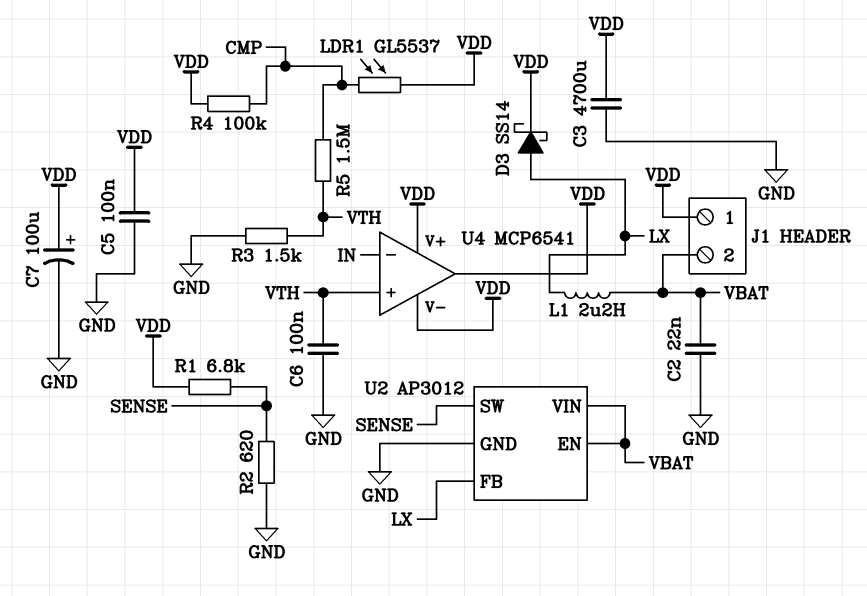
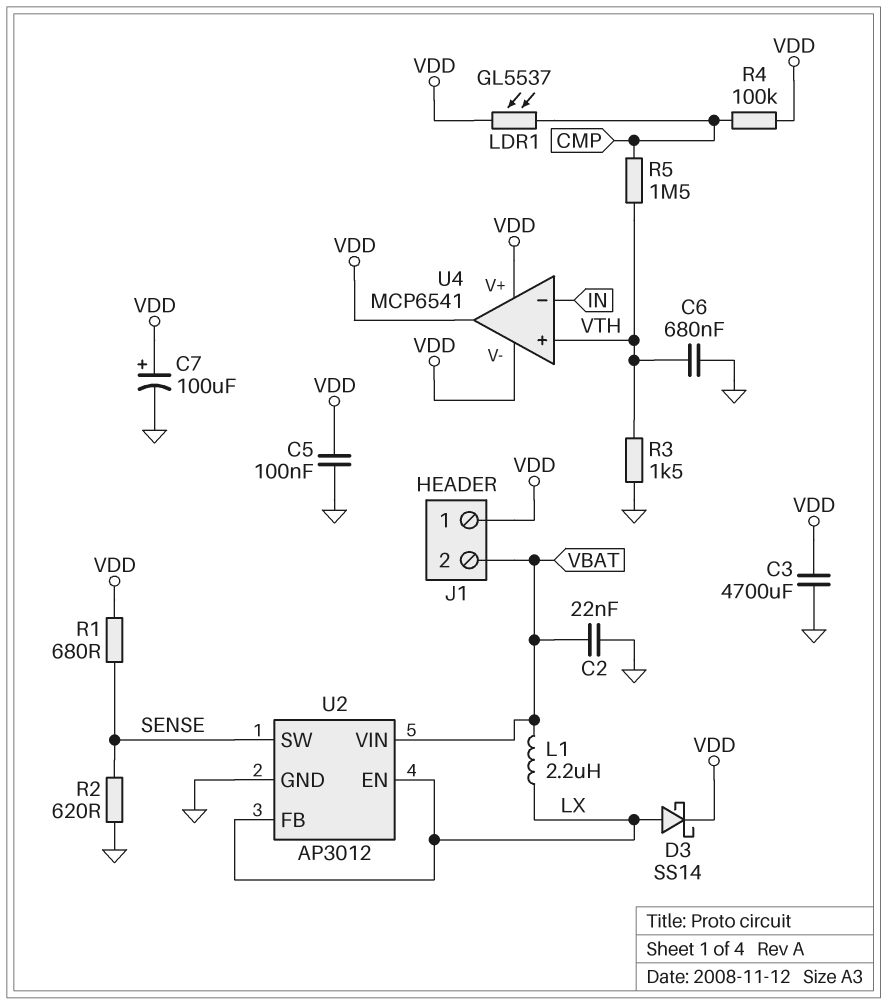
C6: 100nF (GND, VTH) -> 680nF (GND, VTH)
R1: 6.8k (SENSE, VDD) -> 680 (SENSE, VDD)
U2 pin EN: VBAT -> LX

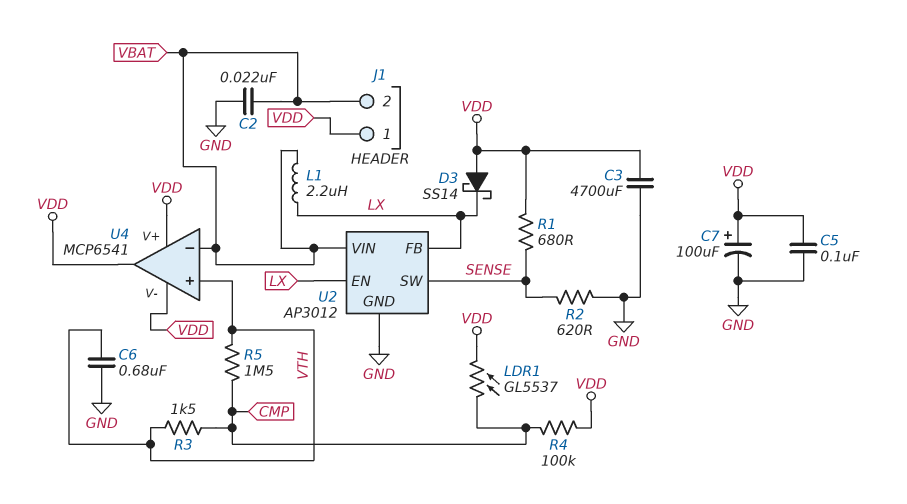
D3: schottky SS14 (A LX, K VDD) -> schottky SS14 (A VDD, K LX)
R3: 1.5k (GND, VTH) -> 1.5k (CMP, VTH)
U4 pin in-: IN -> VBAT

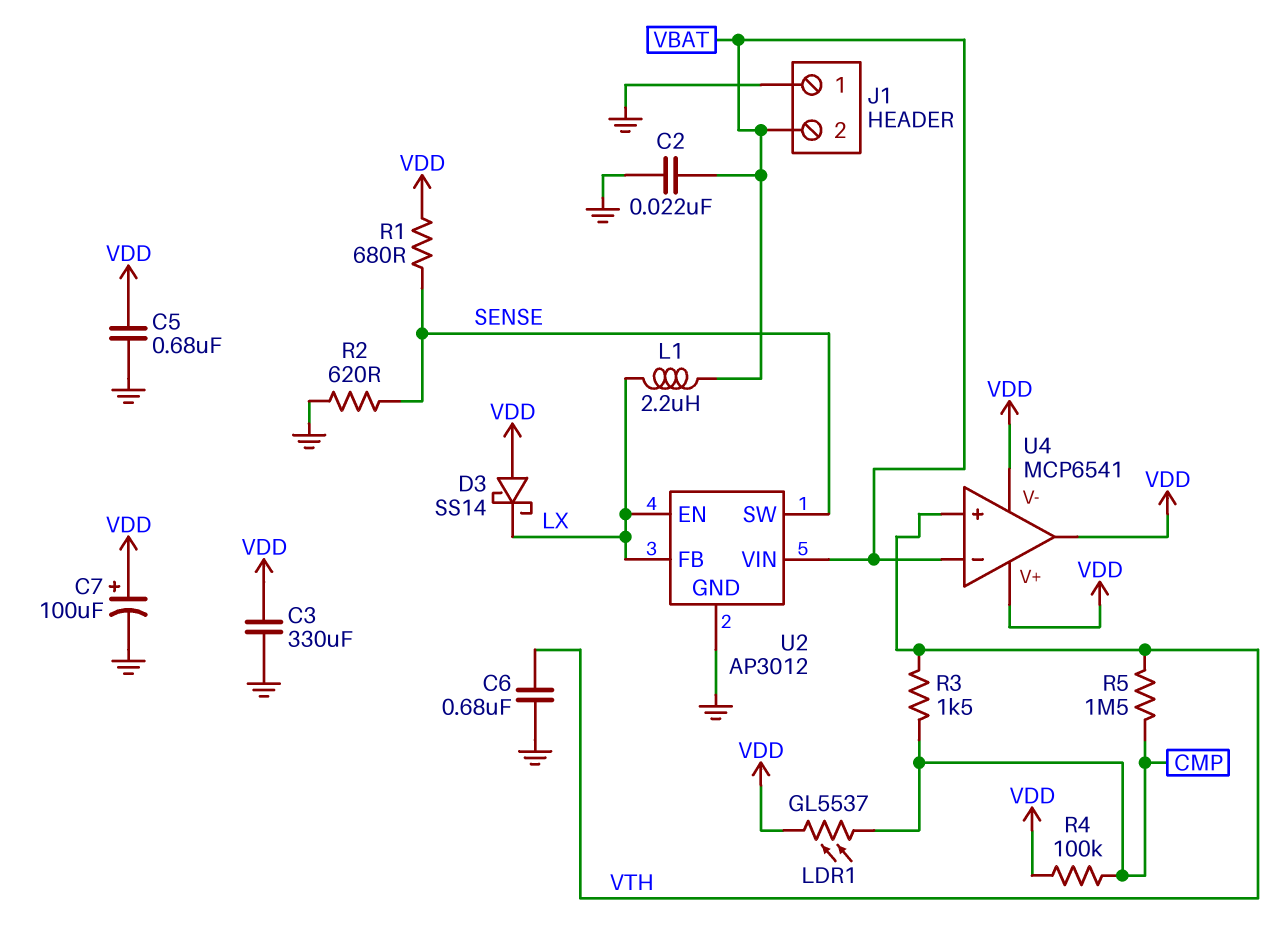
C3: 4700uF (GND, VDD) -> 330uF (GND, VDD)
C5: 100nF (GND, VDD) -> 680nF (GND, VDD)
J1 pin 1: VDD -> GND

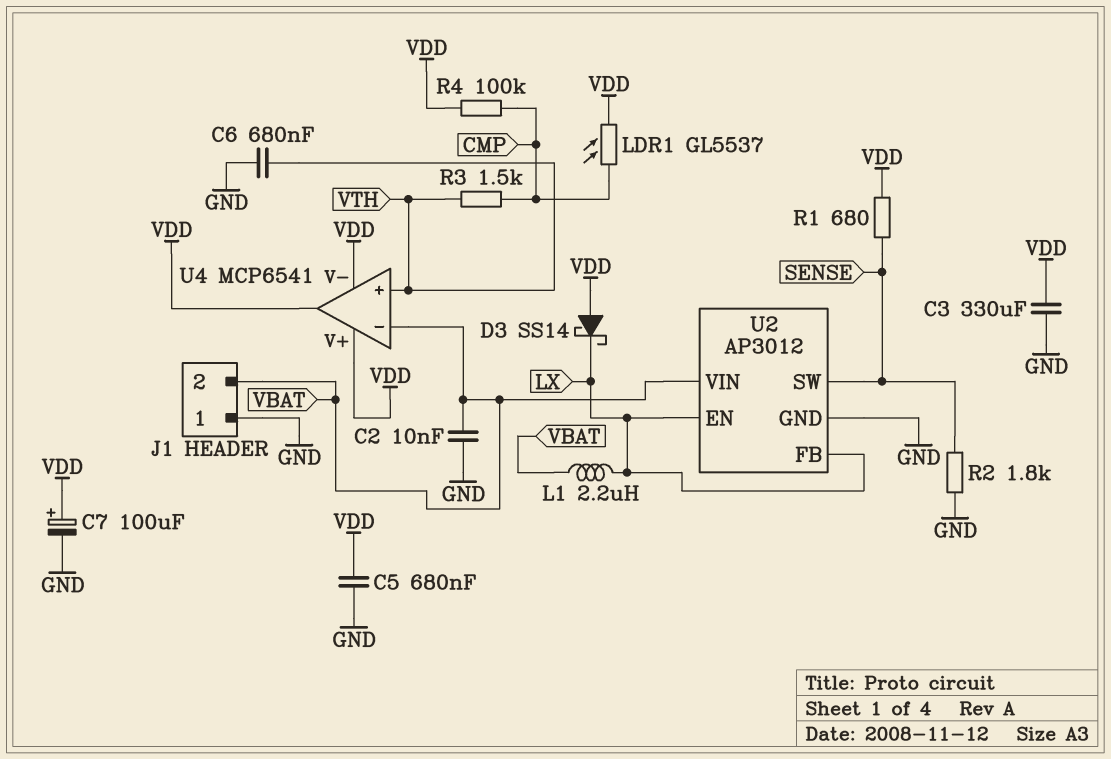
C2: 22nF (GND, VBAT) -> 10nF (GND, VBAT)
R2: 620 (GND, SENSE) -> 1.8k (GND, SENSE)
R5: 1.5M (CMP, VTH) -> none

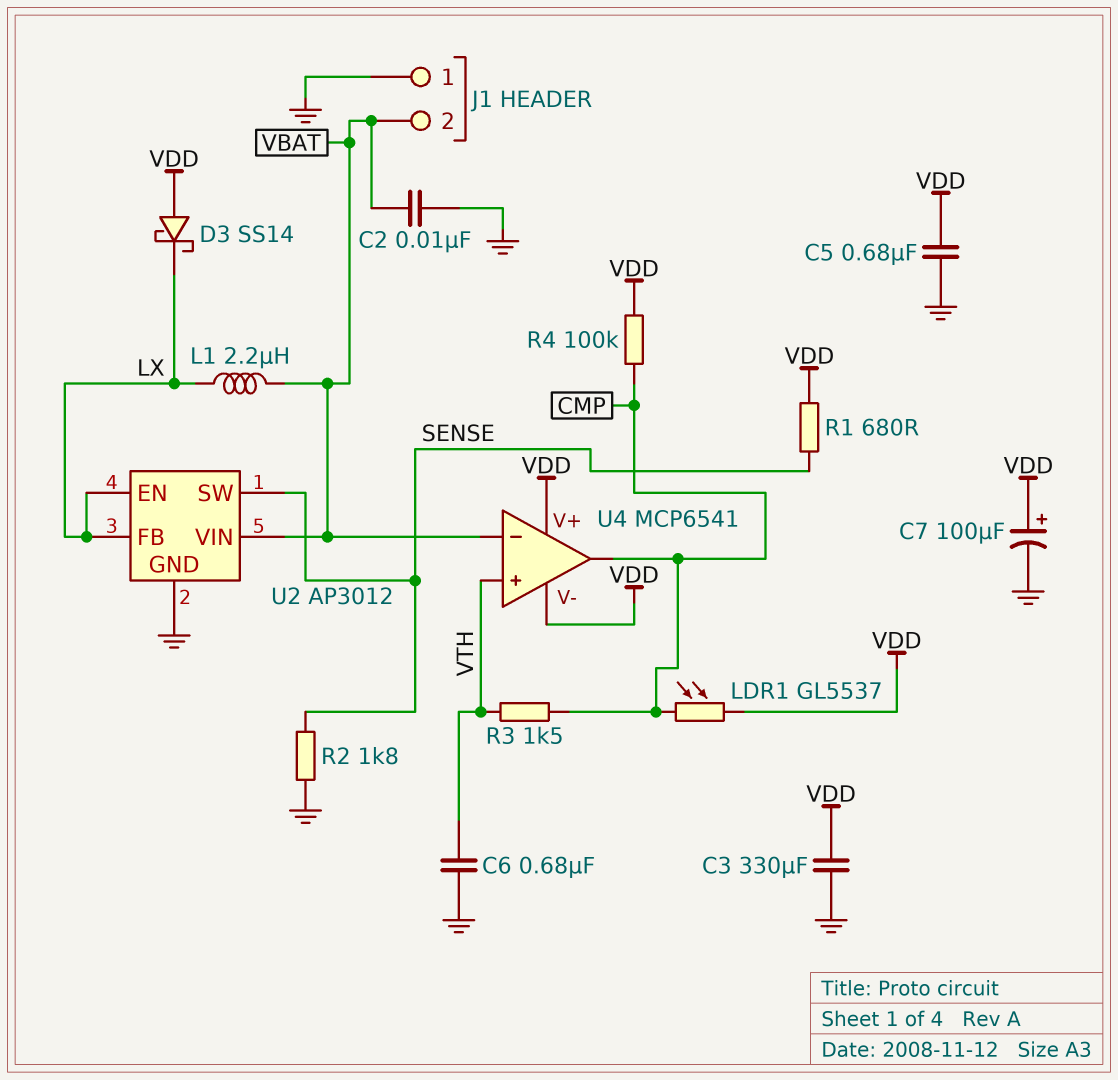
U4 pin out: VDD -> CMP

